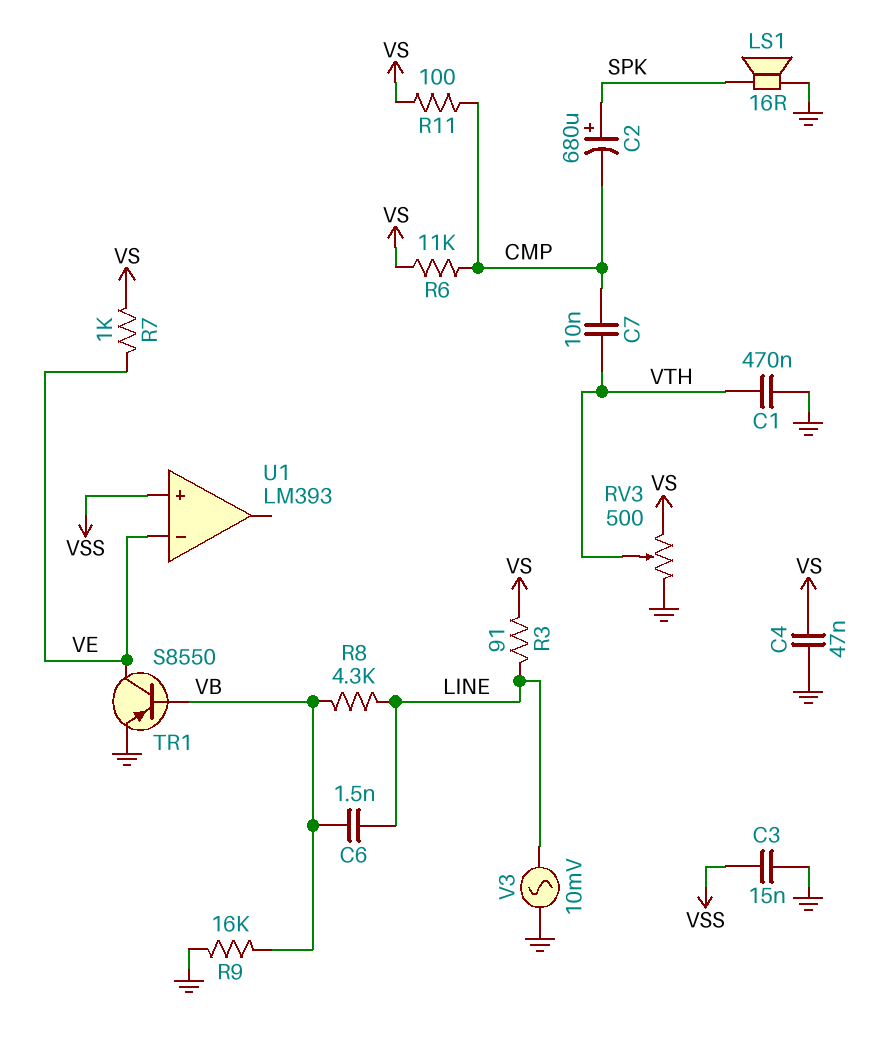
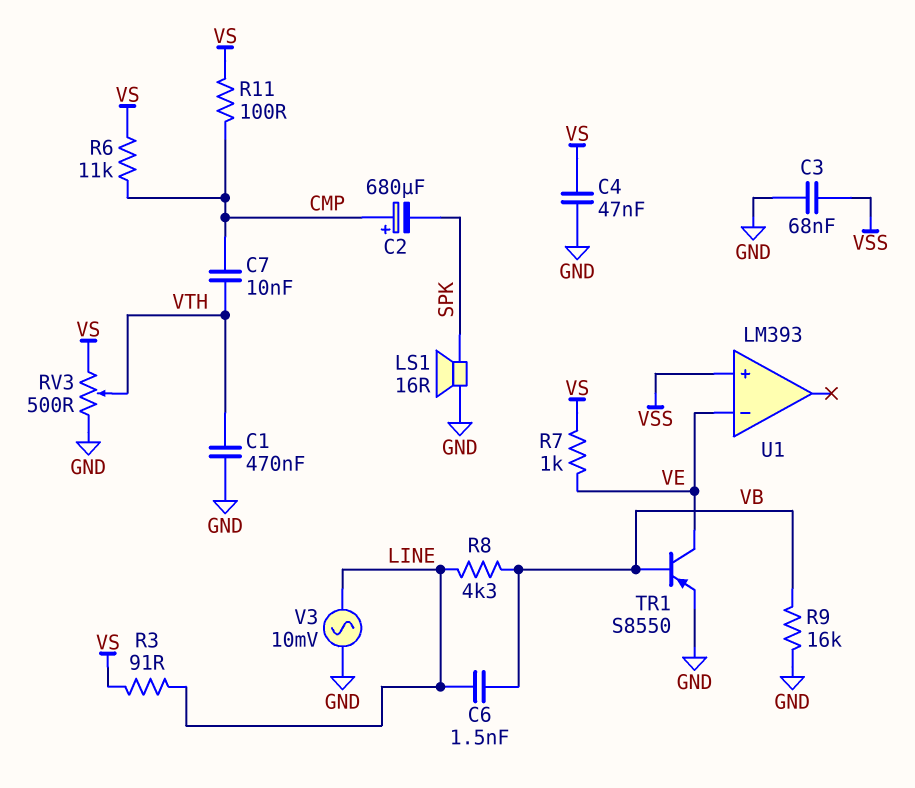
C2: 680uF (plus SPK, minus CMP) -> 680uF (plus CMP, minus SPK)
C3: 15nF (GND, VSS) -> 68nF (GND, VSS)

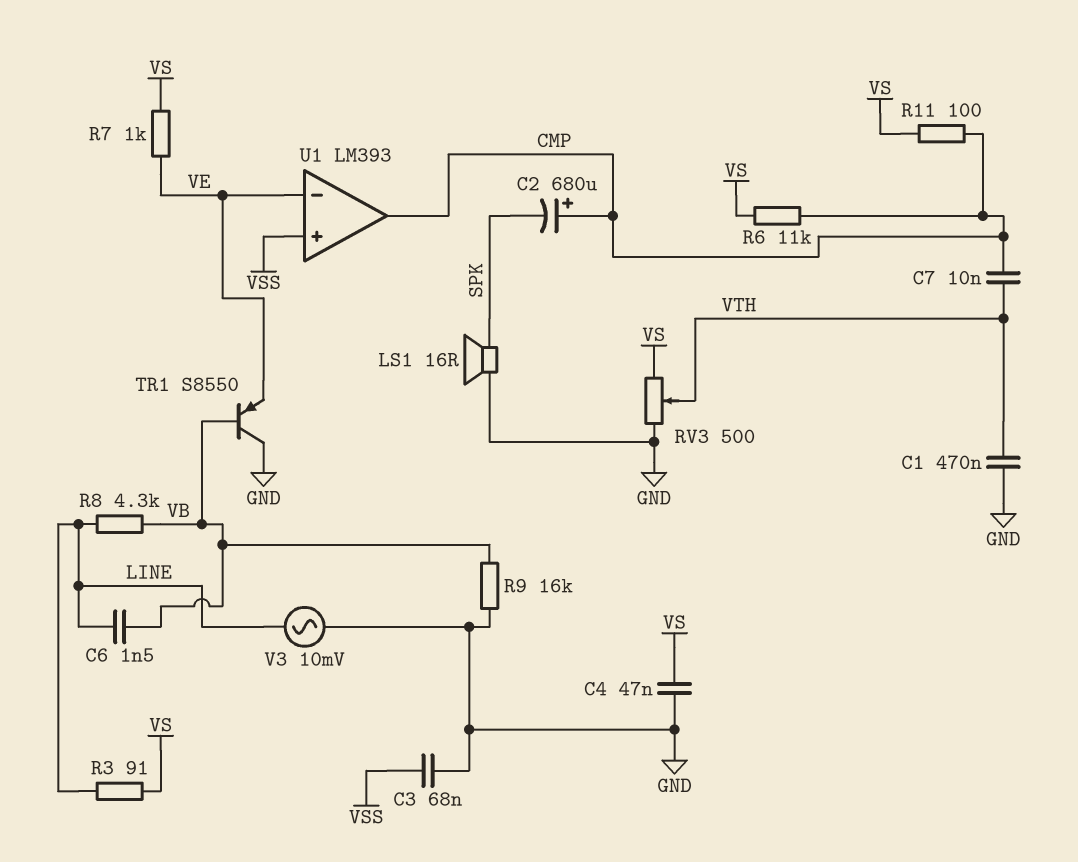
TR1: PNP S8550 (B VB, C VE, E GND) -> PNP S8550 (B VB, C GND, E VE)
U1 pin out: none -> CMP

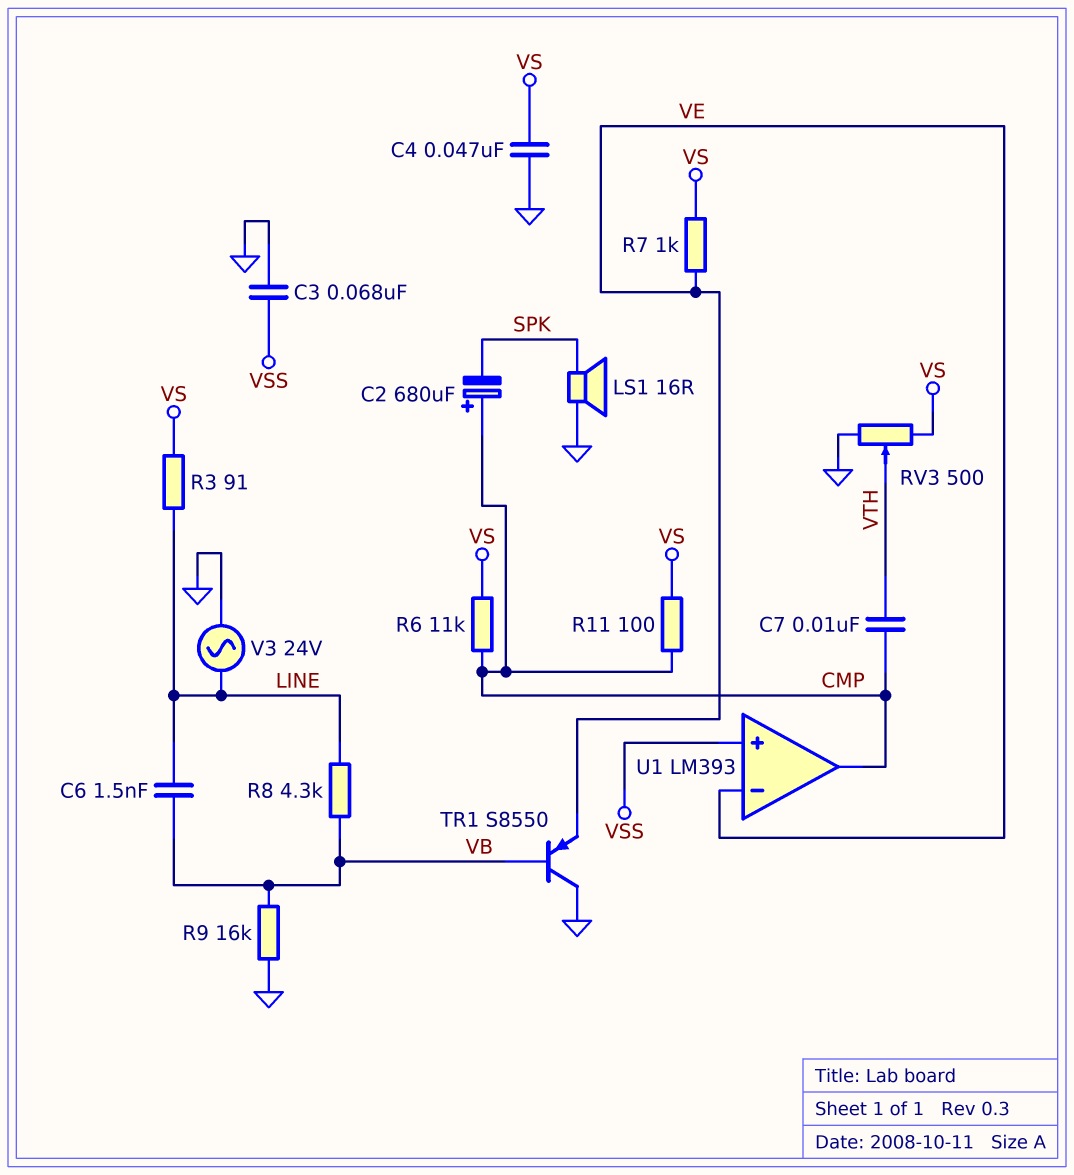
C1: 470nF (GND, VTH) -> none
V3: AC 10mV (GND, LINE) -> AC 24V (GND, LINE)

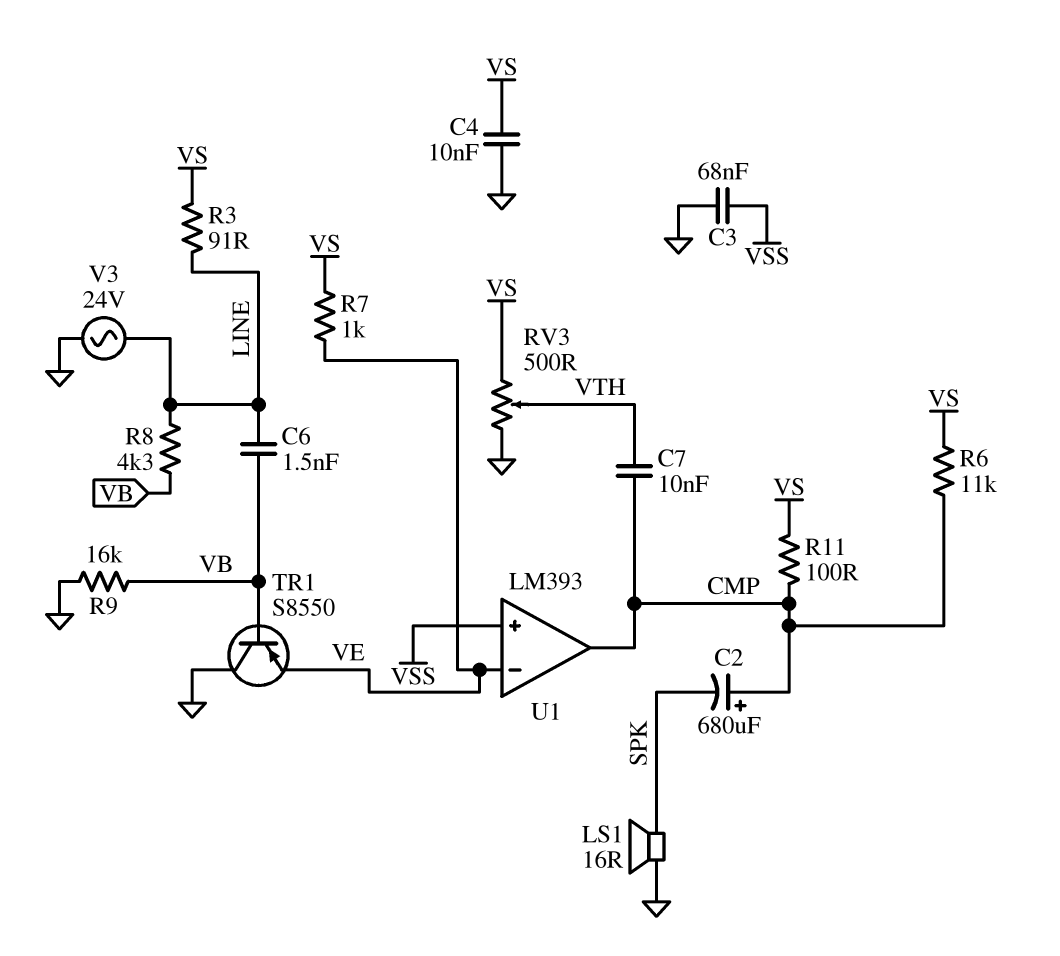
C4: 47nF (GND, VS) -> 10nF (GND, VS)

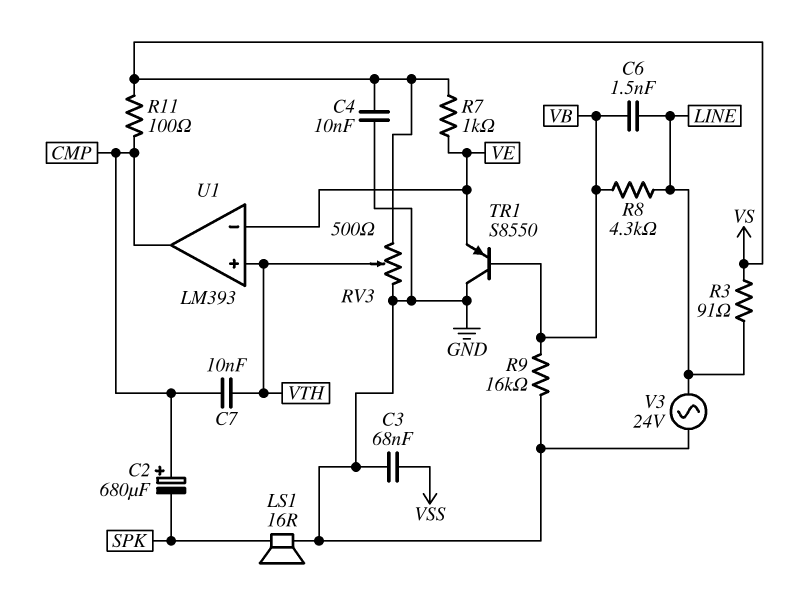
R6: 11k (CMP, VS) -> none
U1 pin in+: VSS -> VTH

